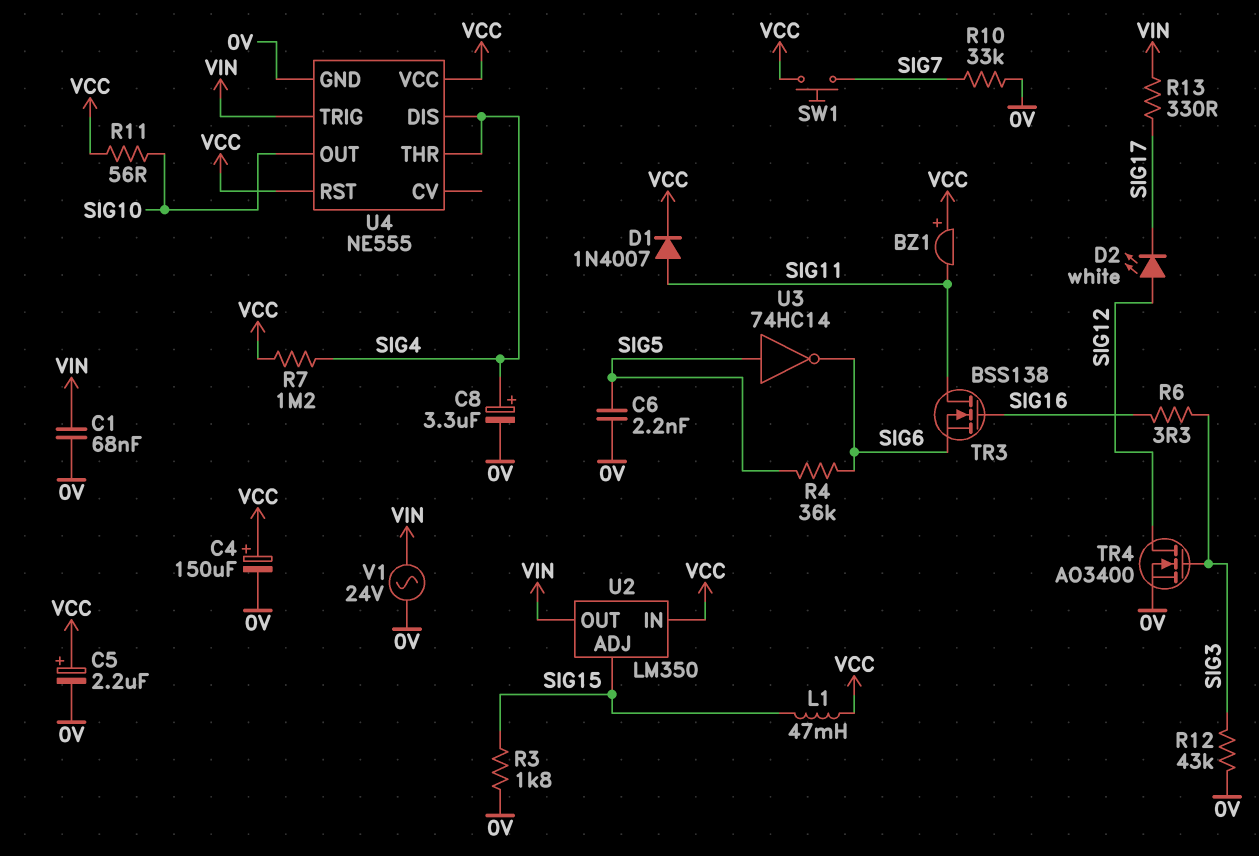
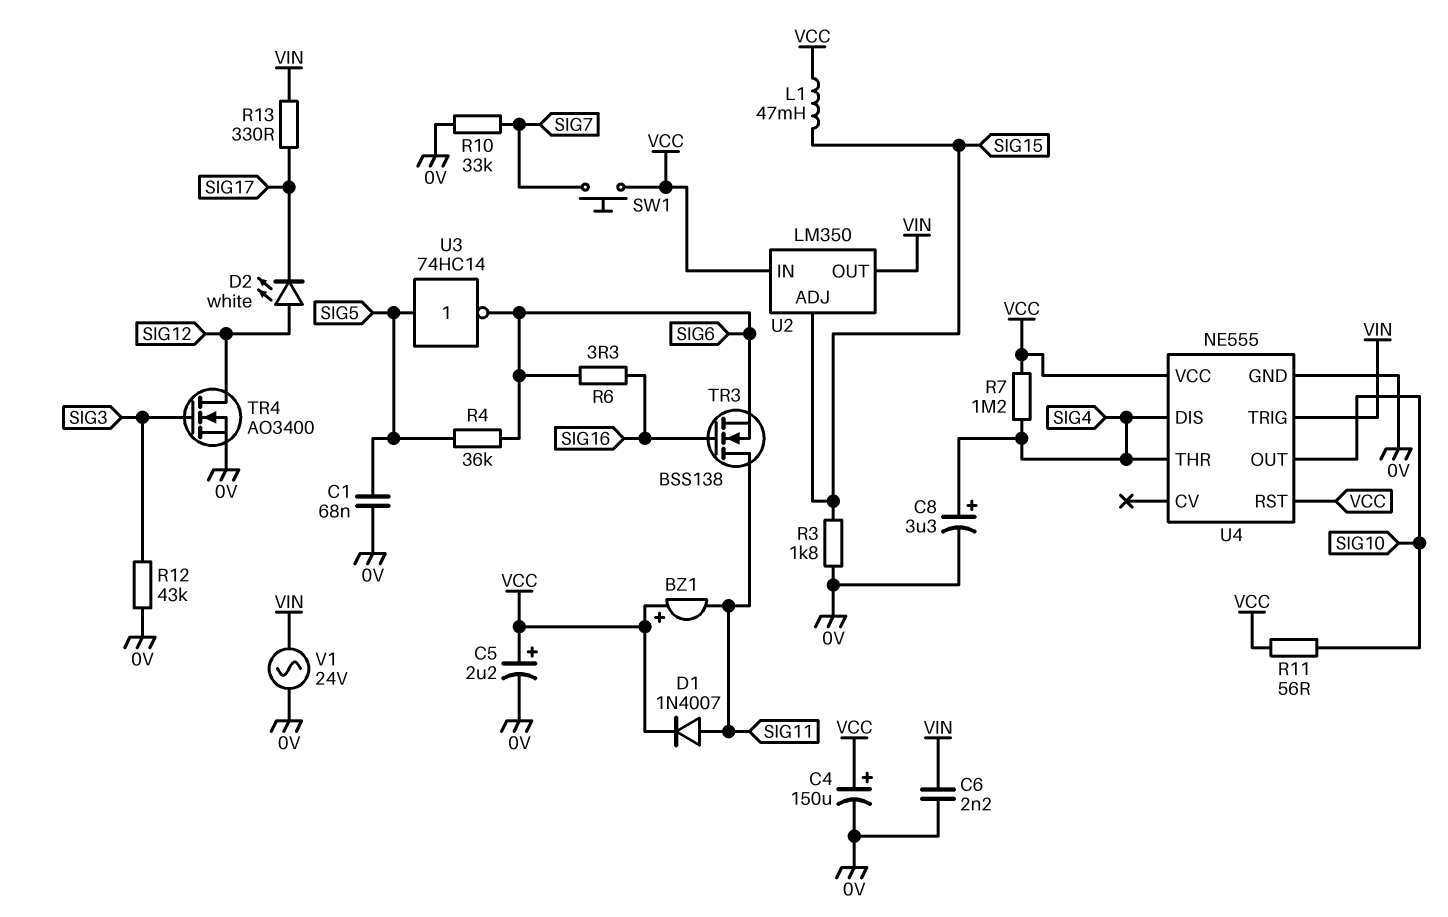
C1: 68nF (0V, VIN) -> 68nF (0V, SIG5)
C6: 2.2nF (0V, SIG5) -> 2.2nF (0V, VIN)
R6: 3.3 (SIG3, SIG16) -> 3.3 (SIG6, SIG16)

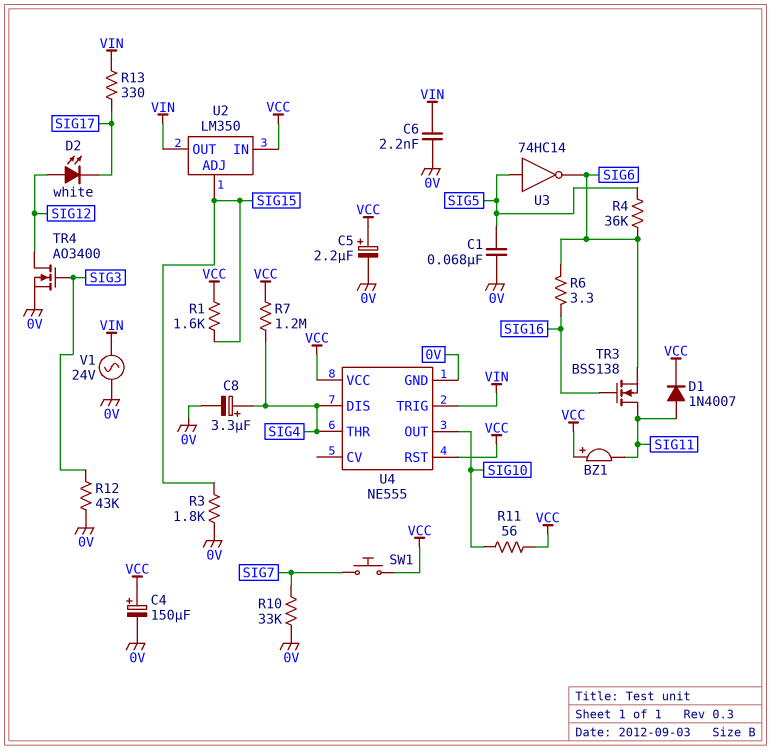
L1: 47mH (SIG15, VCC) -> none
R1: none -> 1.6k (SIG15, VCC)

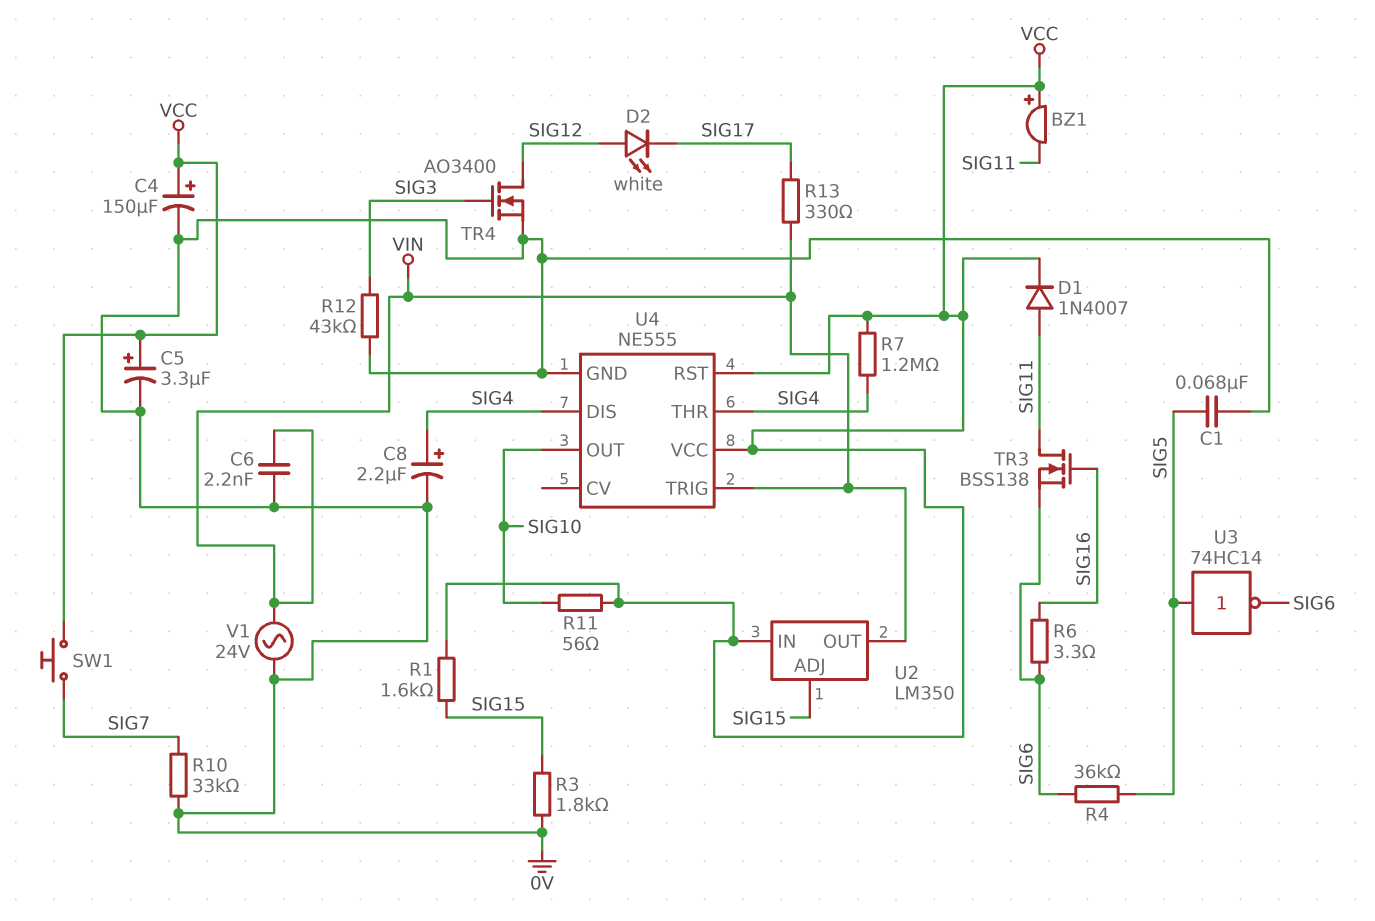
C5: 2.2uF (plus VCC, minus 0V) -> 3.3uF (plus VCC, minus 0V)
C8: 3.3uF (plus SIG4, minus 0V) -> 2.2uF (plus SIG4, minus 0V)

